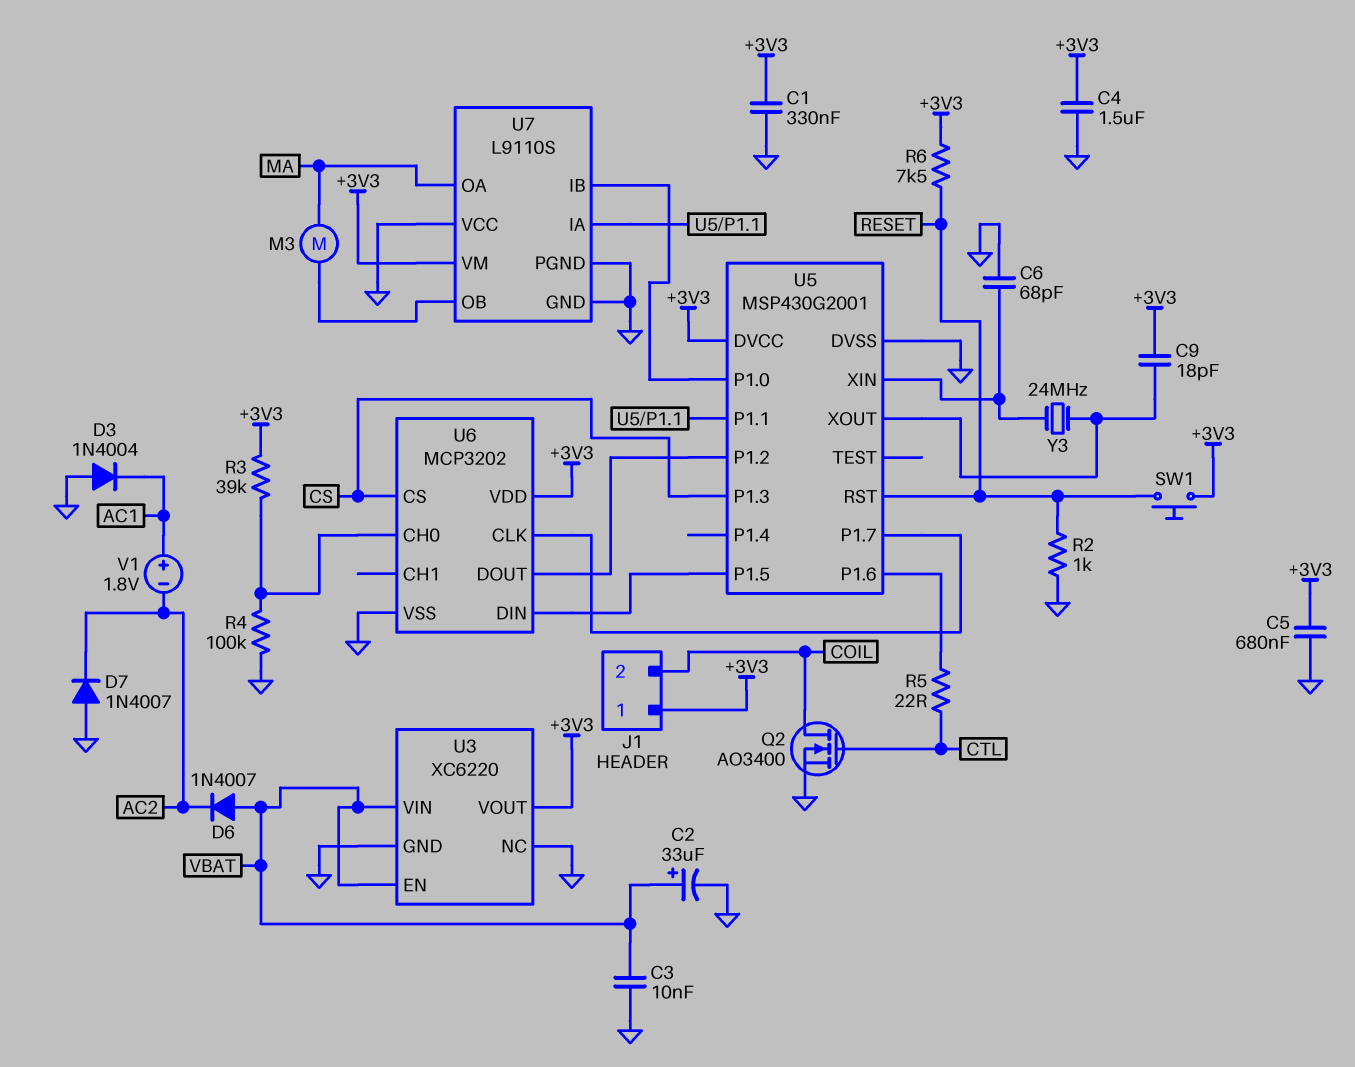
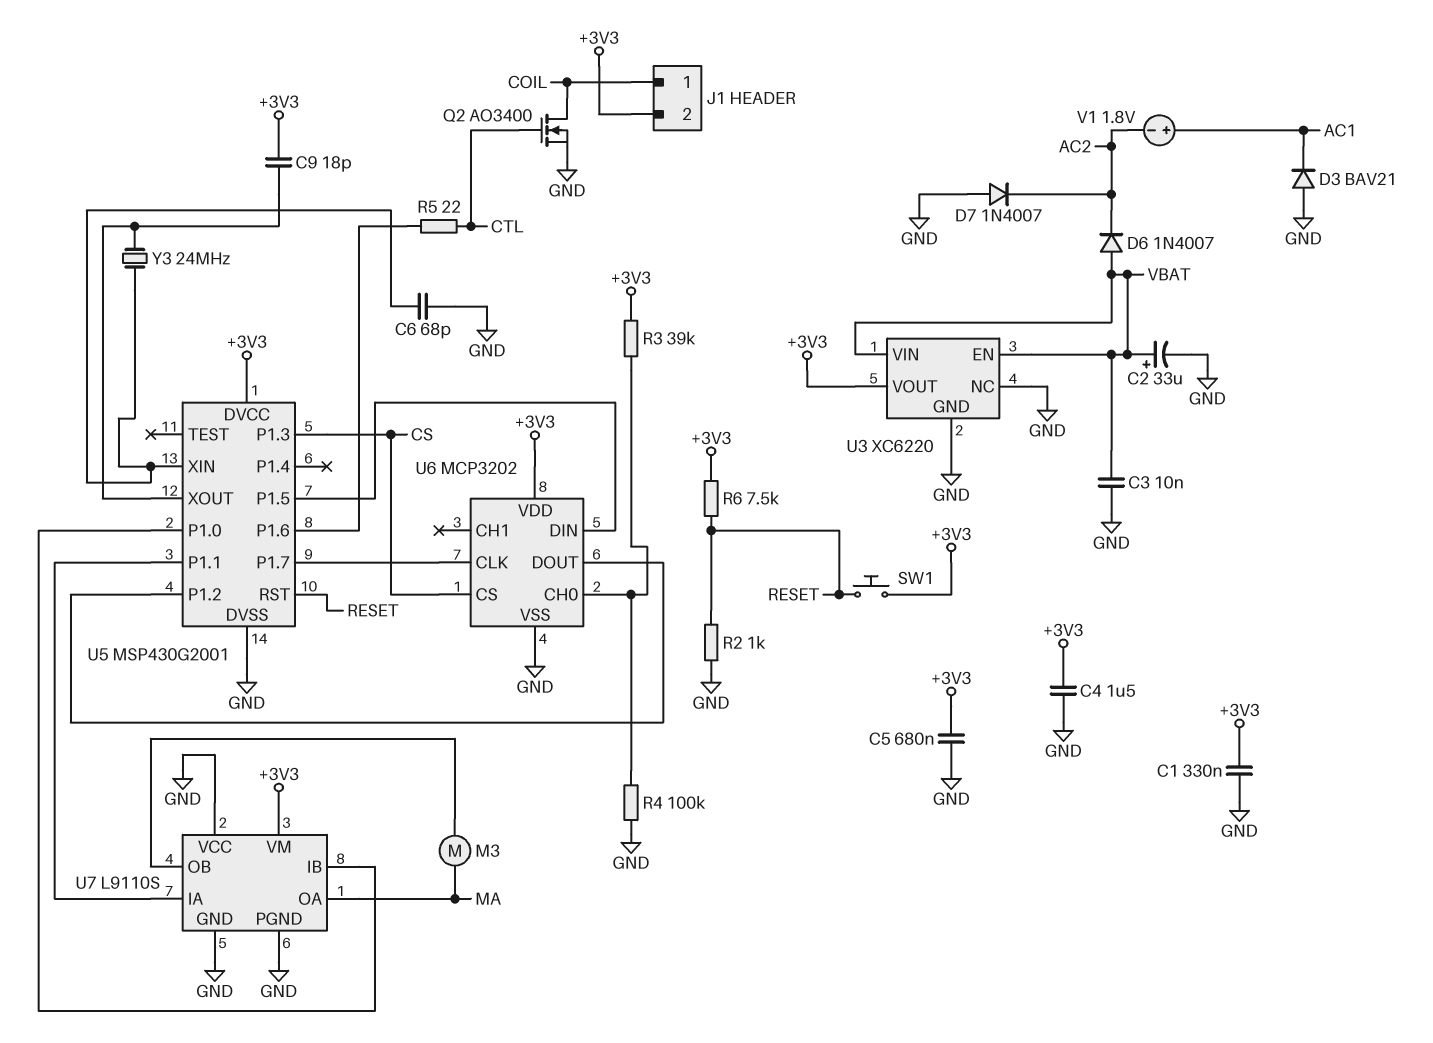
D3: diode 1N4004 (A GND, K AC1) -> diode BAV21 (A GND, K AC1)
J1 pin 1: +3V3 -> COIL
J1 pin 2: COIL -> +3V3

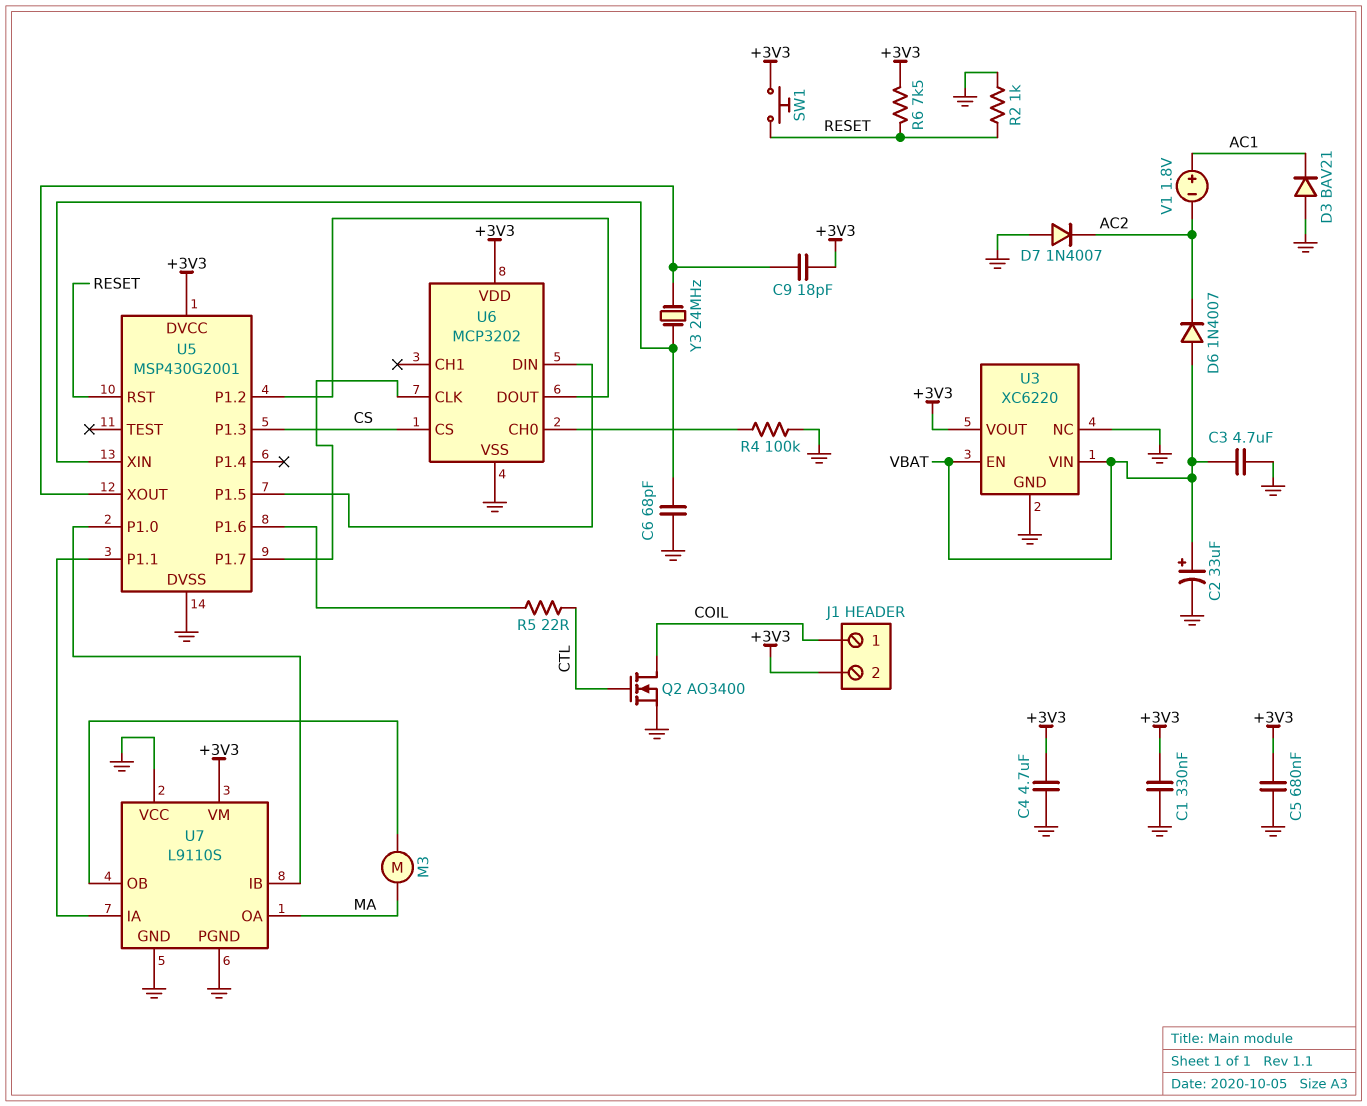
C3: 10nF (GND, VBAT) -> 4.7uF (GND, VBAT)
C4: 1.5uF (+3V3, GND) -> 4.7uF (+3V3, GND)
R3: 39k (+3V3, U6/CH0) -> none

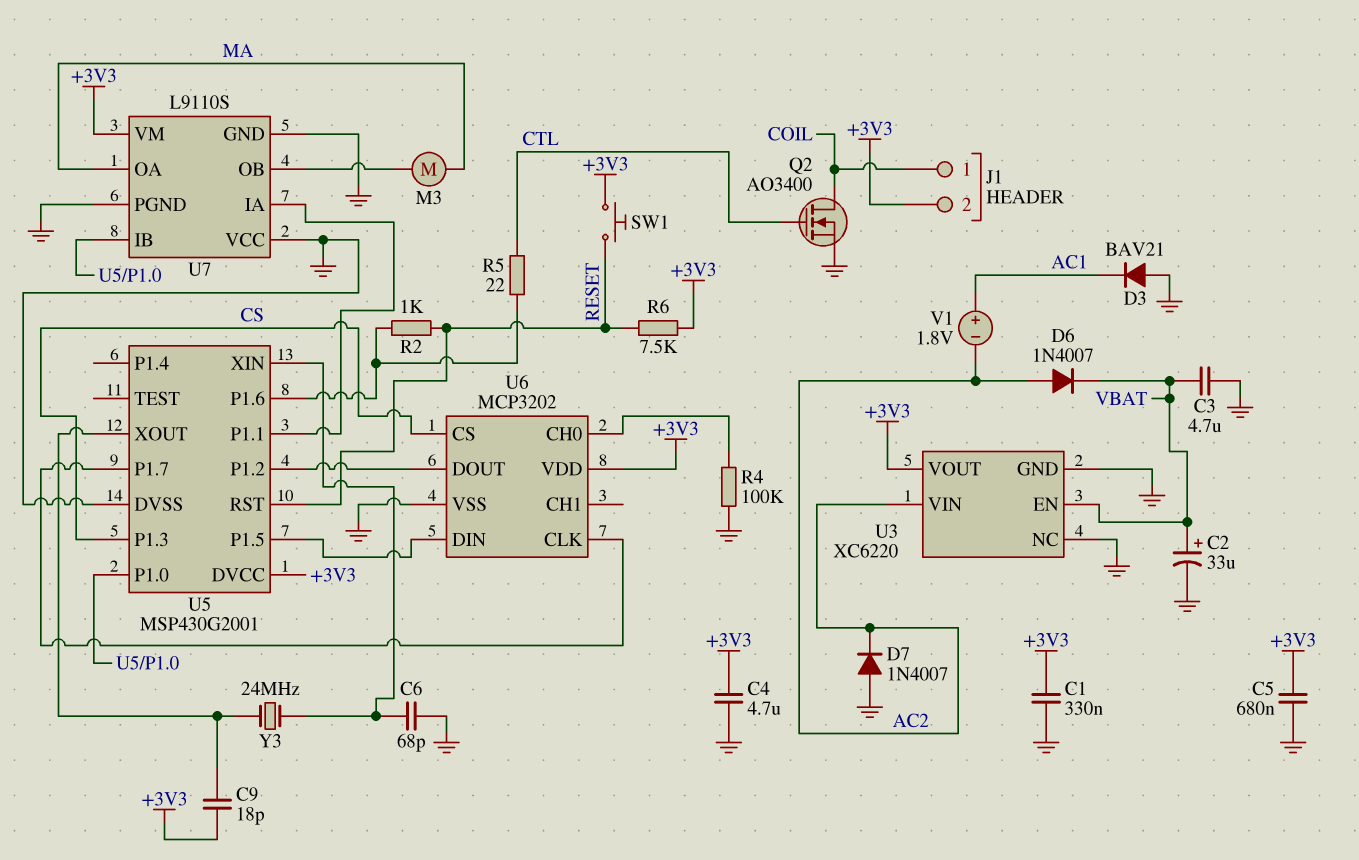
D6: diode 1N4007 (A VBAT, K AC2) -> diode 1N4007 (A AC2, K VBAT)
R2: 1k (GND, RESET) -> 1k (RESET, U5/P1.6)
U3 pin VIN: VBAT -> AC2

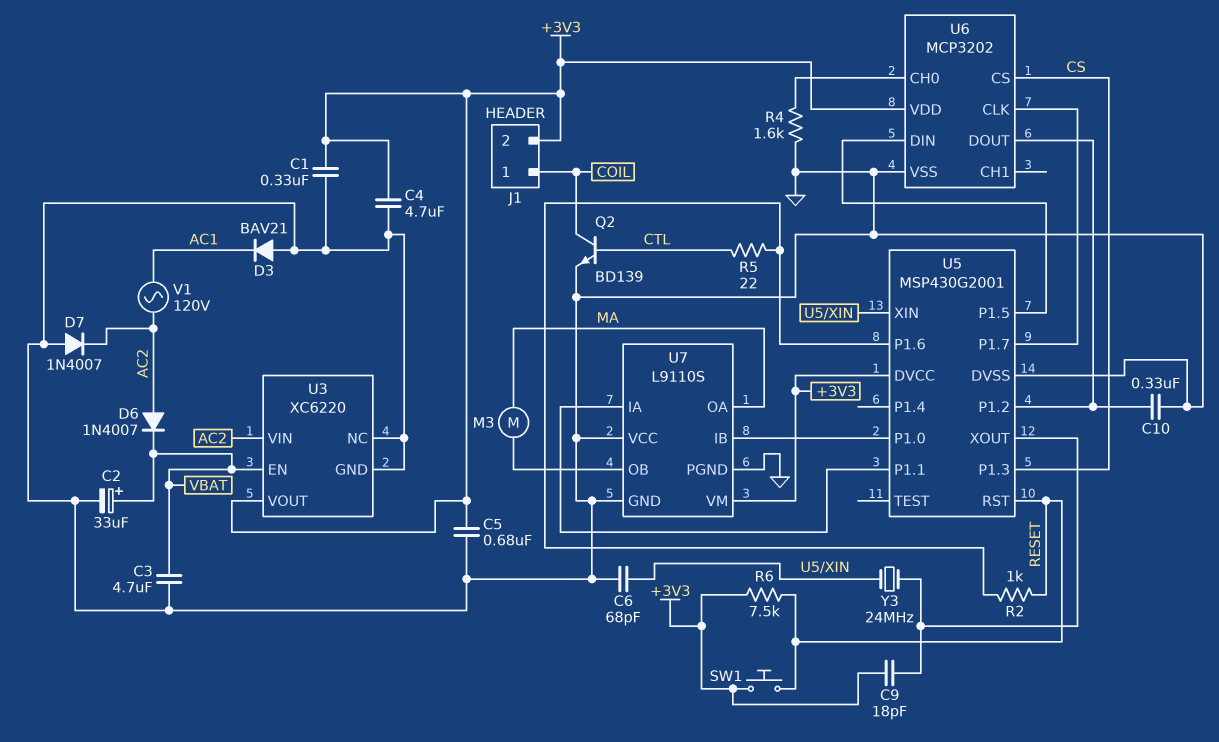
C10: none -> 330nF (GND, U5/P1.2)
Q2: NMOS AO3400 (G CTL, D COIL, S GND) -> NPN BD139 (B CTL, C COIL, E GND)
R4: 100k (GND, U6/CH0) -> 1.6k (GND, U6/CH0)
V1: 1.8V (plus AC1, minus AC2) -> AC 120V (AC1, AC2)

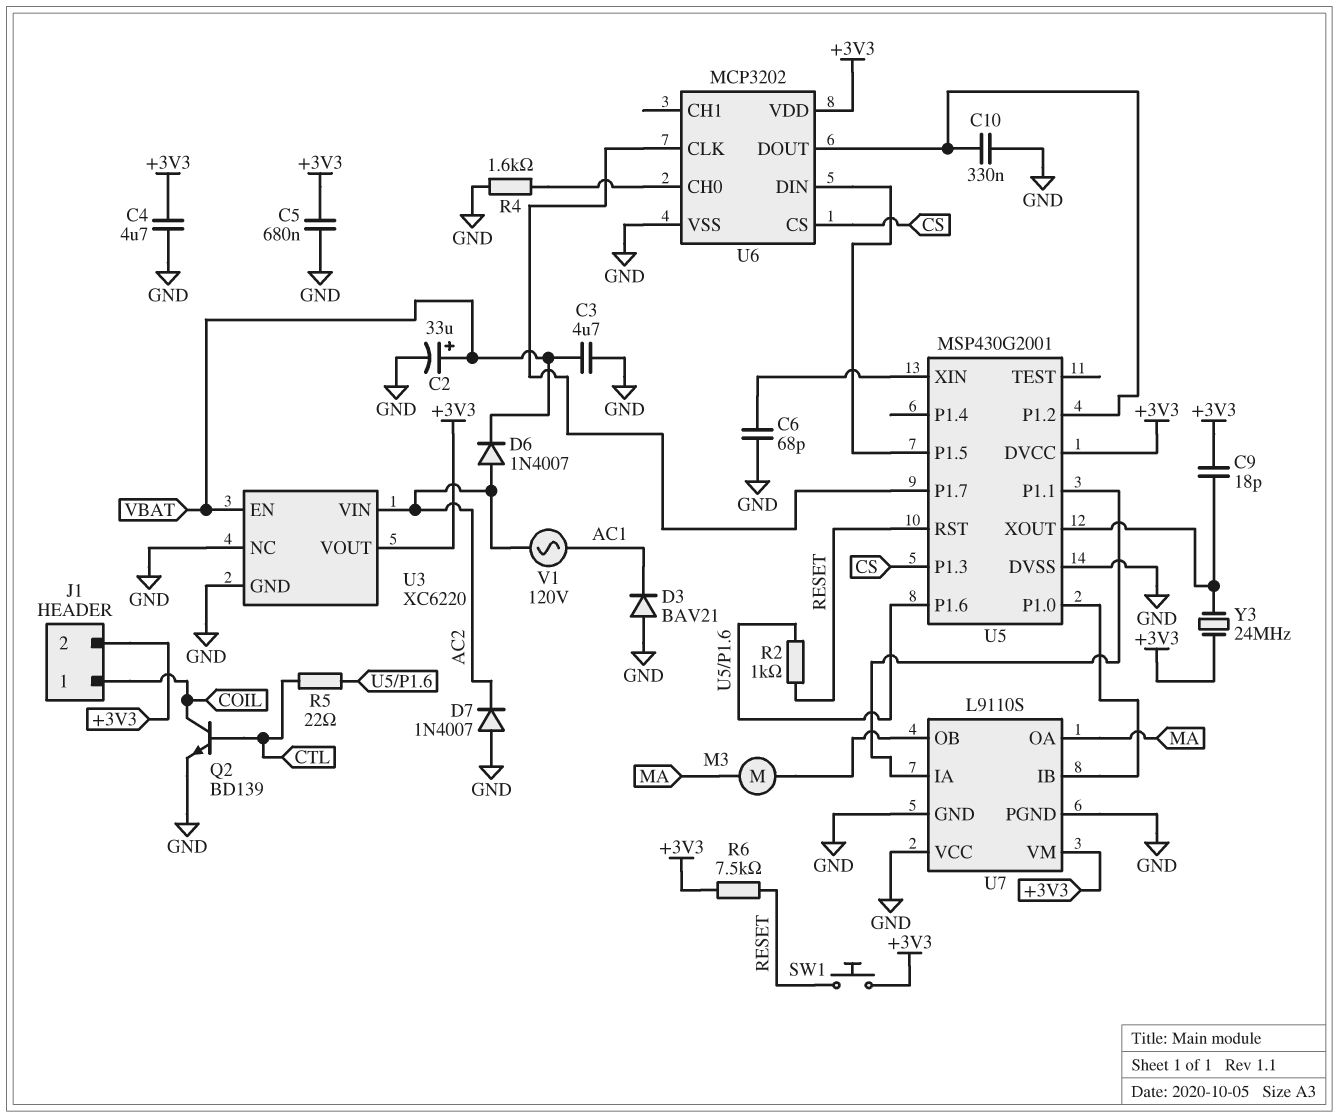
C1: 330nF (+3V3, GND) -> none
Y3: 24MHz (U5/XIN, U5/XOUT) -> 24MHz (+3V3, U5/XOUT)

